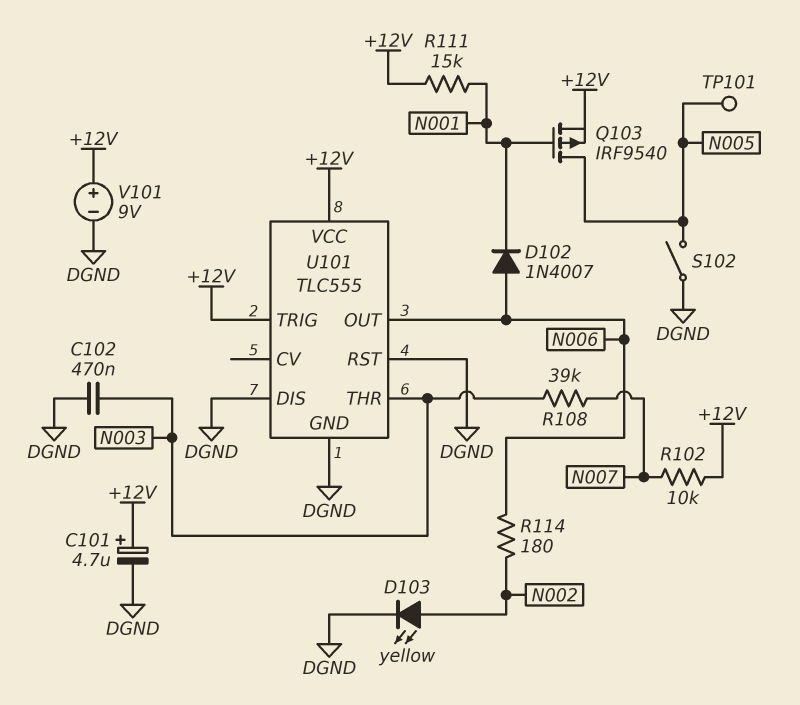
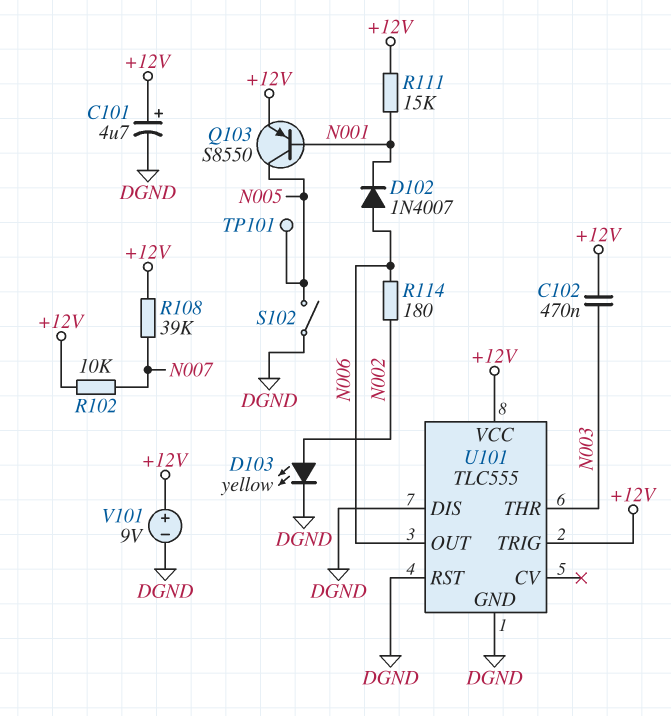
C102: 470nF (DGND, N003) -> 470nF (+12V, N003)
Q103: PMOS IRF9540 (G N001, D N005, S +12V) -> PNP S8550 (B N001, C N005, E +12V)
R108: 39k (N003, N007) -> 39k (+12V, N007)

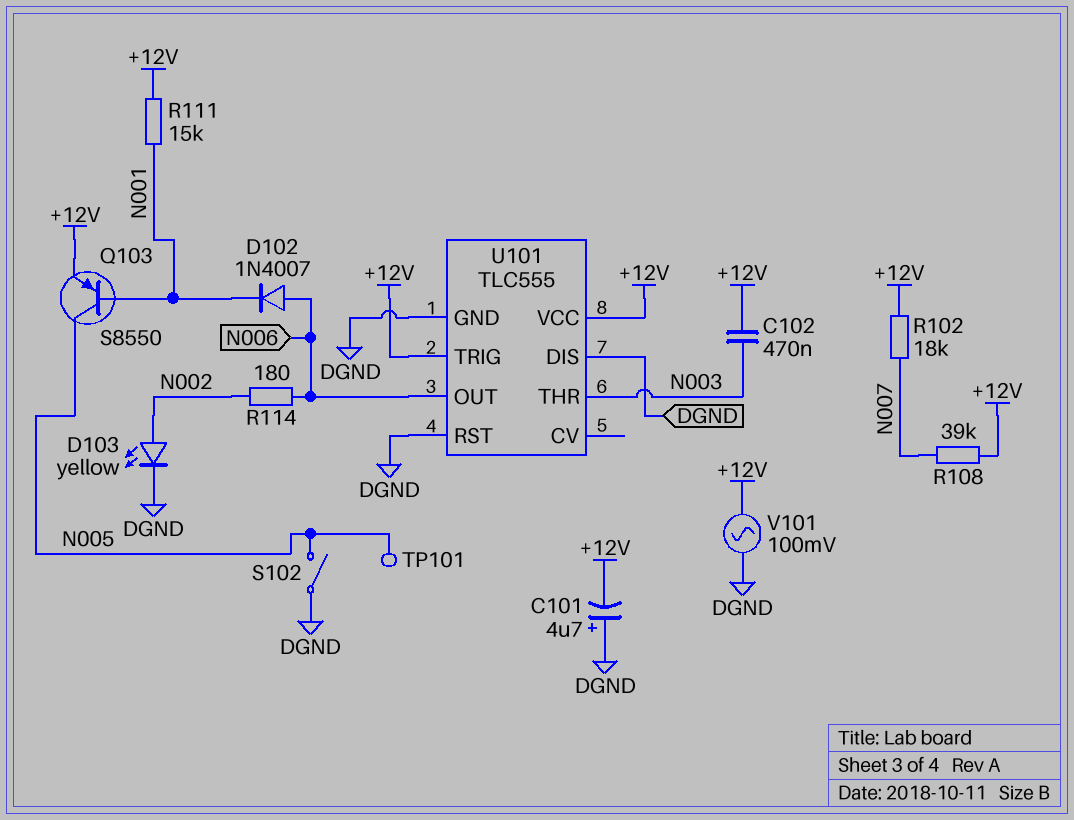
C101: 4.7uF (plus +12V, minus DGND) -> 4.7uF (plus DGND, minus +12V)
R102: 10k (+12V, N007) -> 18k (+12V, N007)
V101: 9V (plus +12V, minus DGND) -> AC 100mV (+12V, DGND)

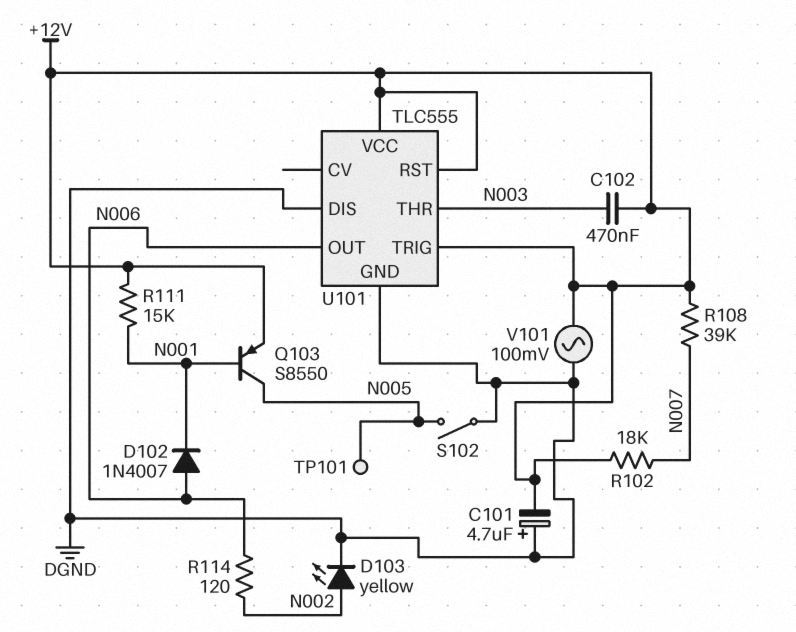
R114: 180 (N002, N006) -> 120 (N002, N006)
U101 pin RST: DGND -> +12V

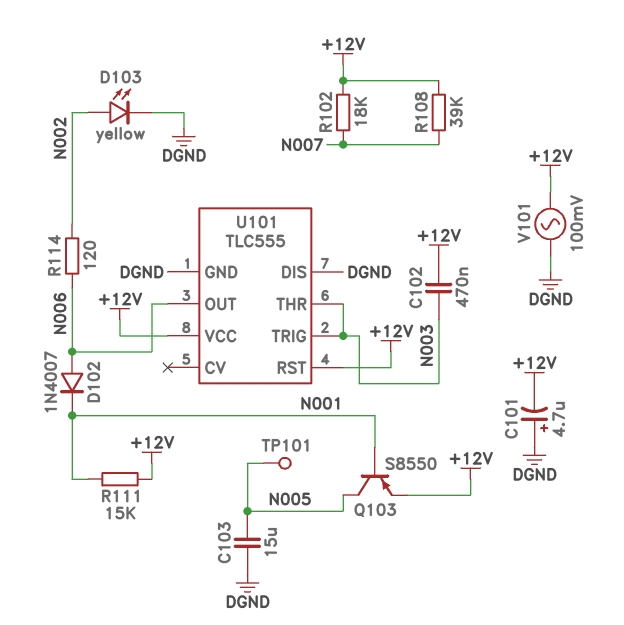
C103: none -> 15uF (DGND, N005)
S102: switch (DGND, N005) -> none
U101 pin TRIG: +12V -> N003

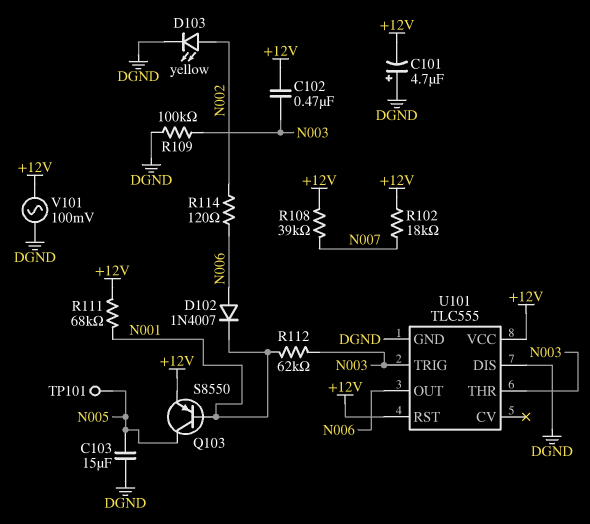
R109: none -> 100k (DGND, N003)
R111: 15k (+12V, N001) -> 68k (+12V, N001)
R112: none -> 62k (N001, N003)

